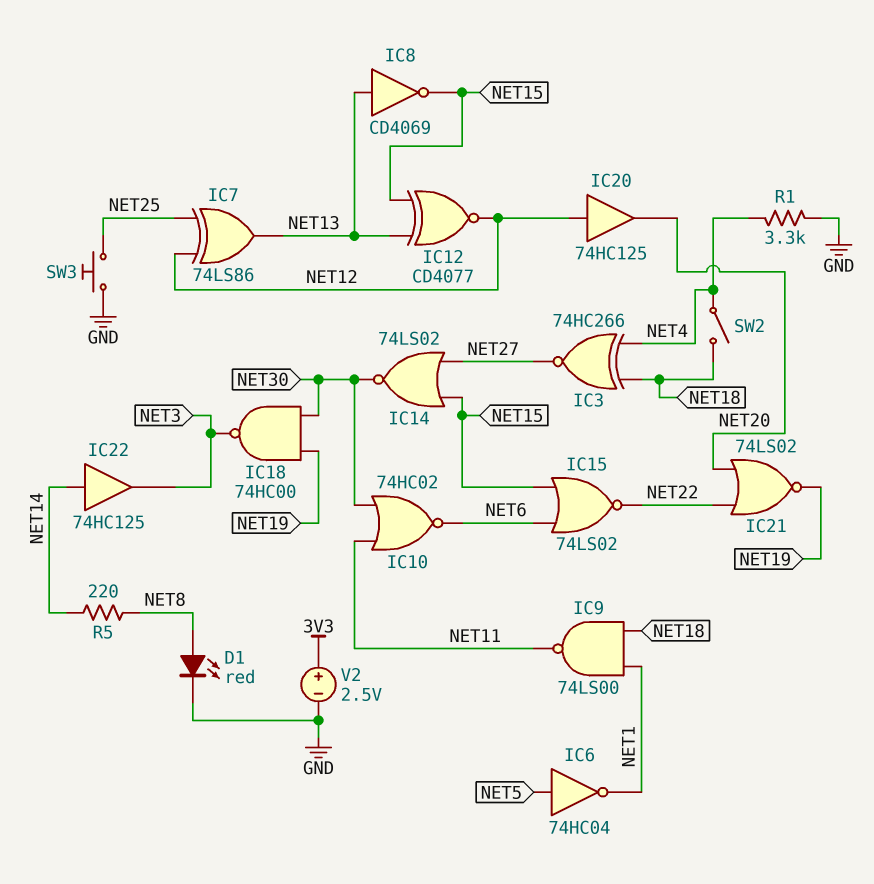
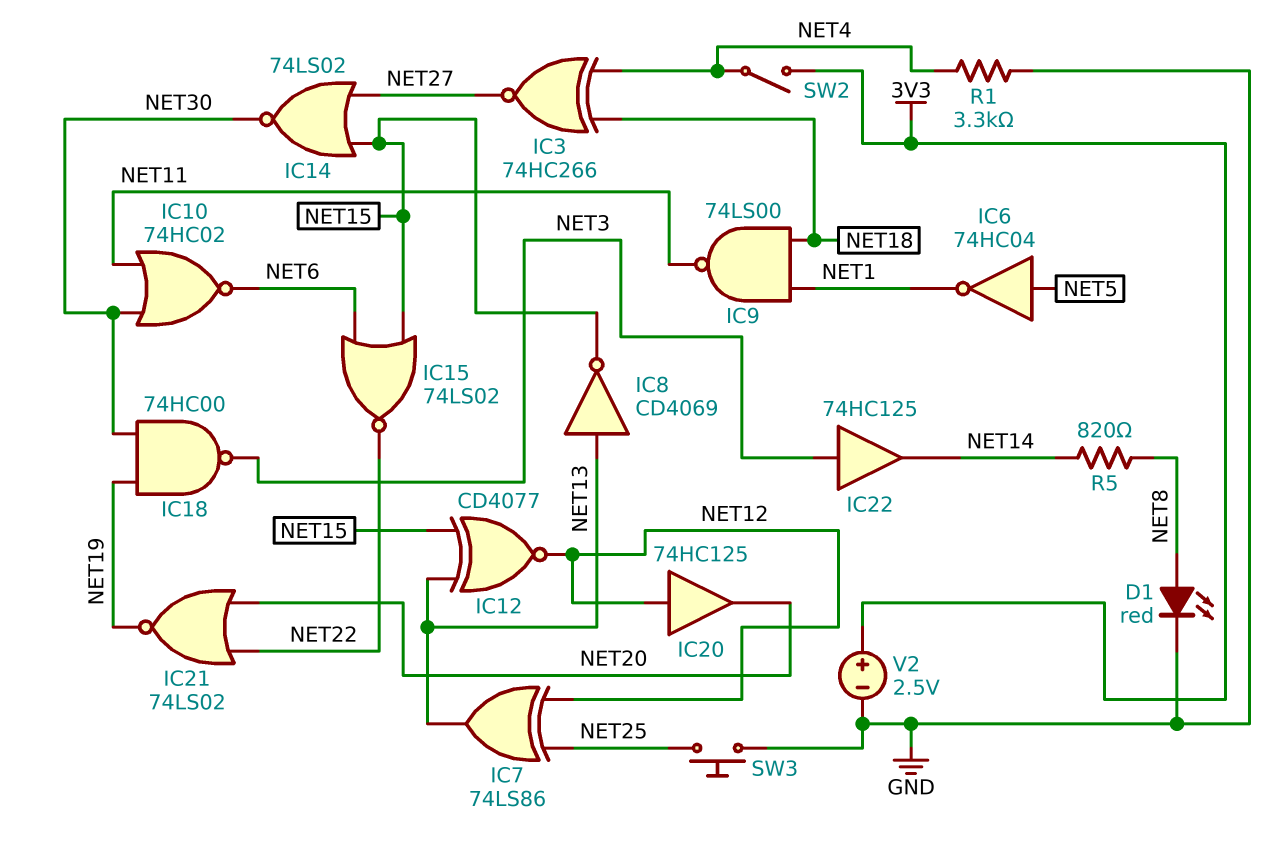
IC22: buffer 74HC125 (in NET14, out NET3) -> buffer 74HC125 (in NET3, out NET14)
R5: 220 (NET8, NET14) -> 820 (NET8, NET14)
SW2: switch (NET4, NET18) -> switch (3V3, NET4)

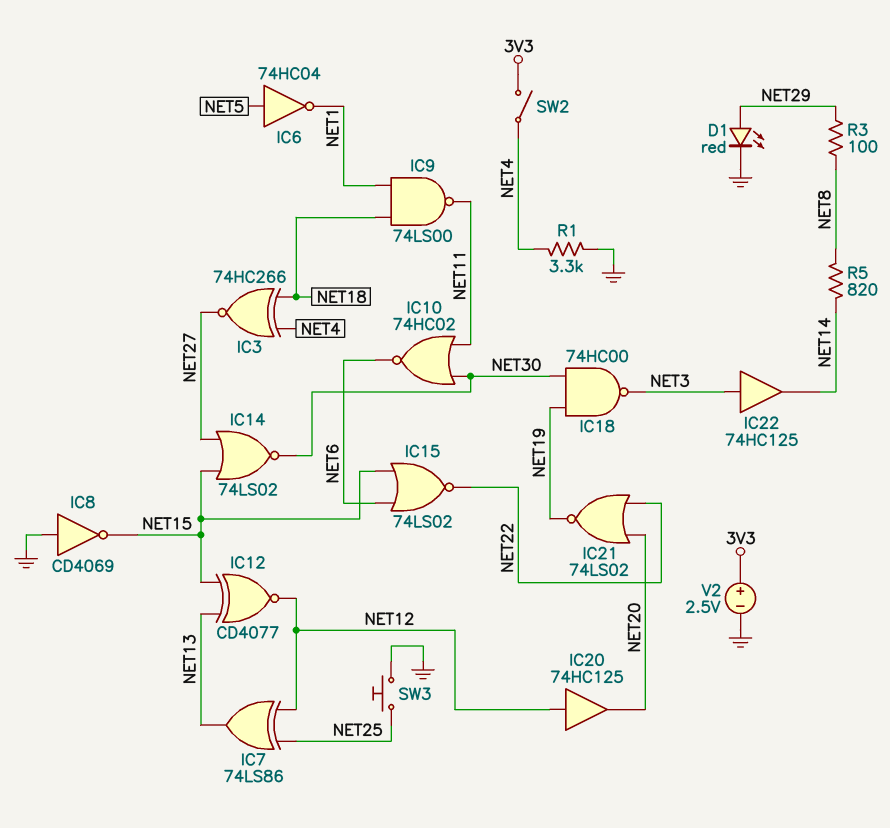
D1: LED red (A NET8, K GND) -> LED red (A NET29, K GND)
IC8: NOT CD4069 (in NET13, out NET15) -> NOT CD4069 (in GND, out NET15)
R3: none -> 100 (NET8, NET29)

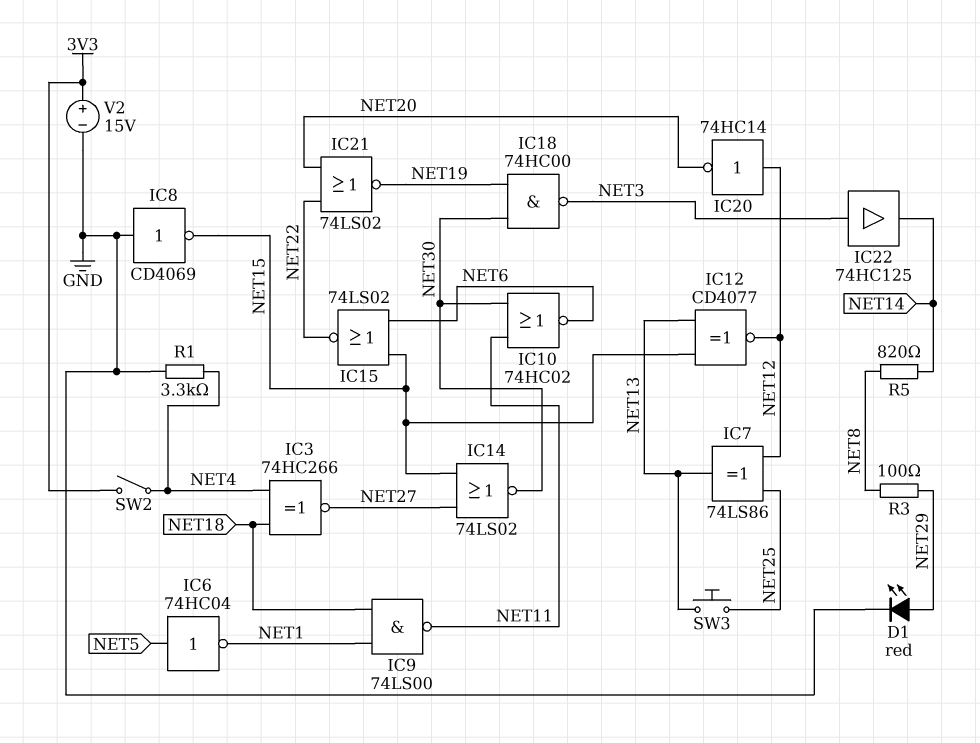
IC20: buffer 74HC125 (in NET12, out NET20) -> NOT 74HC14 (in NET12, out NET20)
SW3: button (GND, NET25) -> button (NET13, NET25)
V2: 2.5V (plus 3V3, minus GND) -> 15V (plus 3V3, minus GND)

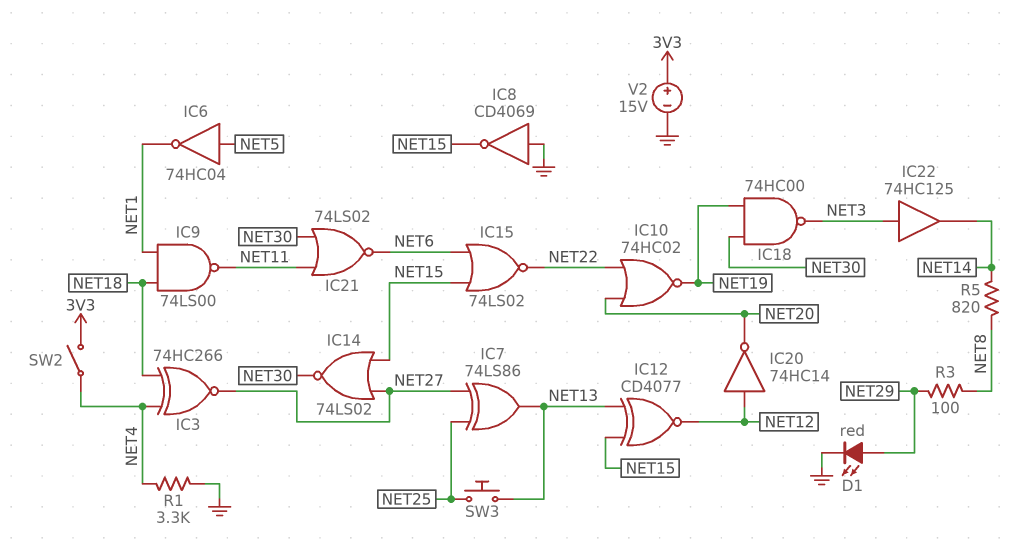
IC7: XOR 74LS86 (in NET12, in NET25, out NET13) -> XOR 74LS86 (in NET25, in NET27, out NET13)
IC10: NOR 74HC02 (in NET11, in NET30, out NET6) -> NOR 74HC02 (in NET20, in NET22, out NET19)
IC21: NOR 74LS02 (in NET20, in NET22, out NET19) -> NOR 74LS02 (in NET11, in NET30, out NET6)

